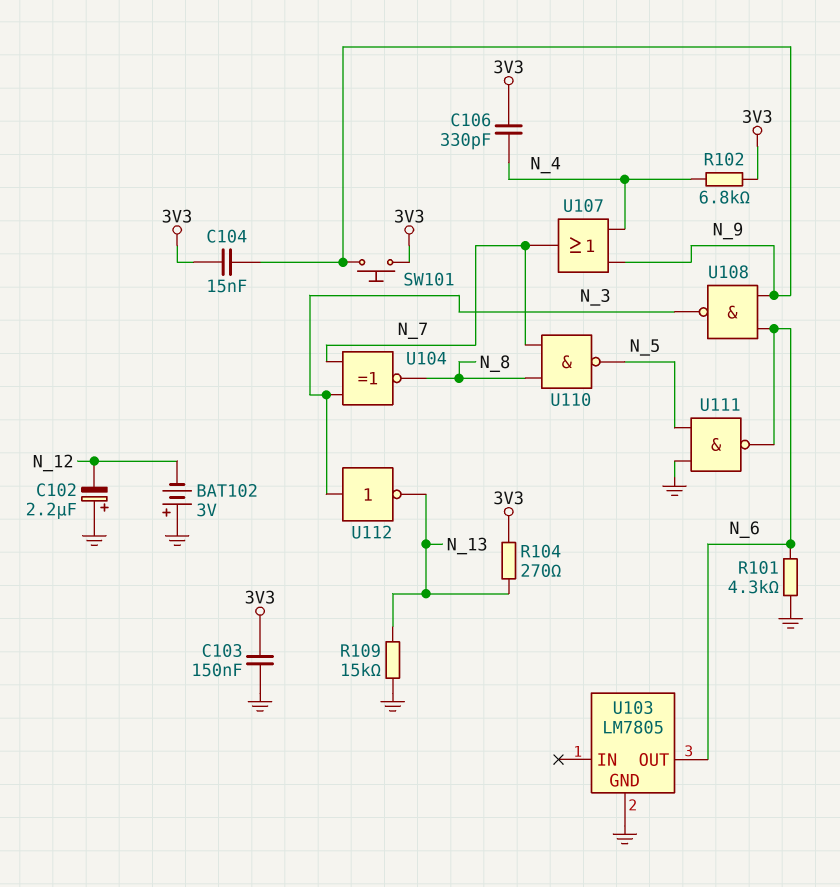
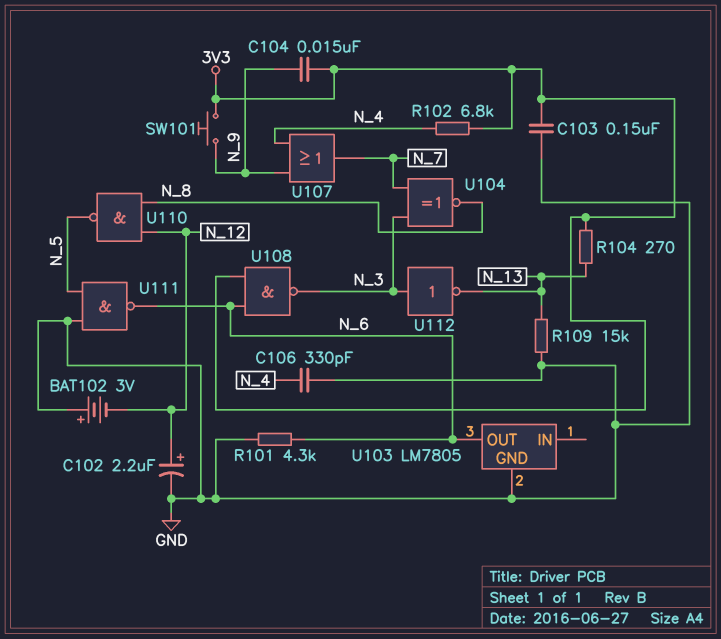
C102: 2.2uF (plus GND, minus N_12) -> 2.2uF (plus N_12, minus GND)
C106: 330pF (3V3, N_4) -> 330pF (GND, N_4)
U108: NAND (in N_6, in N_9, out N_3) -> NAND (in 3V3, in N_6, out N_3)
U110: NAND (in N_7, in N_8, out N_5) -> NAND (in N_8, in N_12, out N_5)

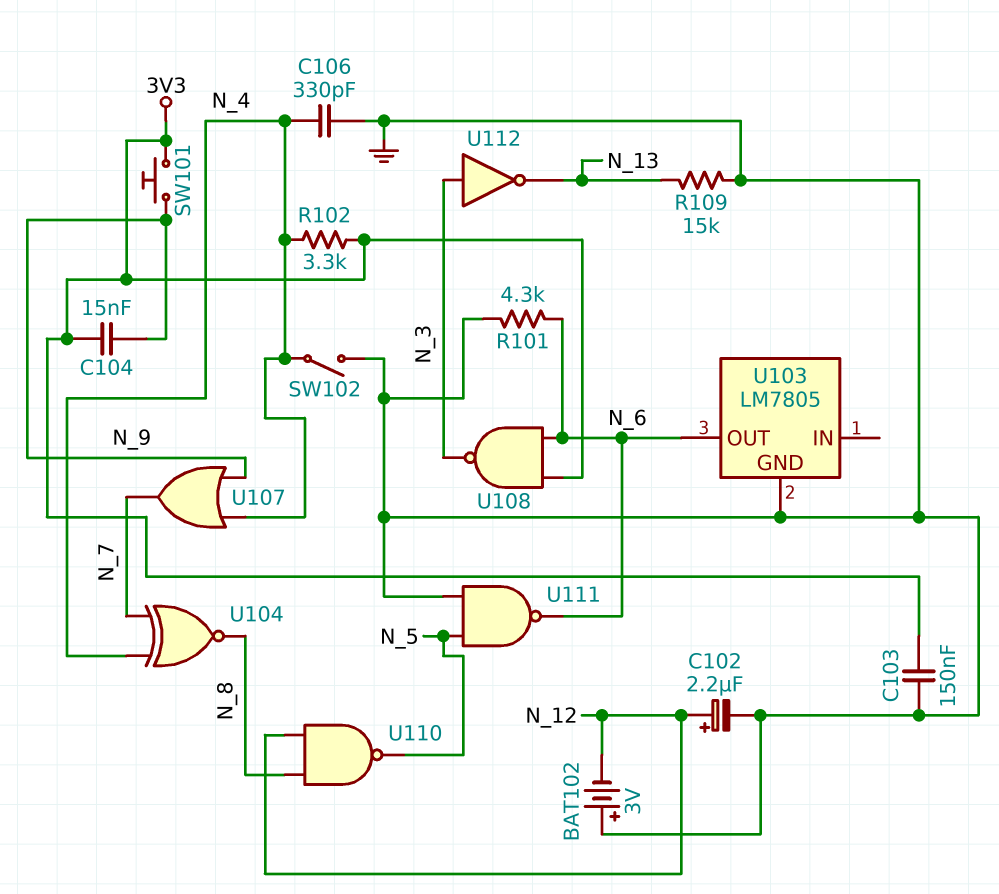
R102: 6.8k (3V3, N_4) -> 3.3k (3V3, N_4)
R104: 270 (3V3, N_13) -> none
SW102: none -> switch (GND, N_4)
U104: XNOR (in N_3, in N_7, out N_8) -> XNOR (in N_4, in N_7, out N_8)

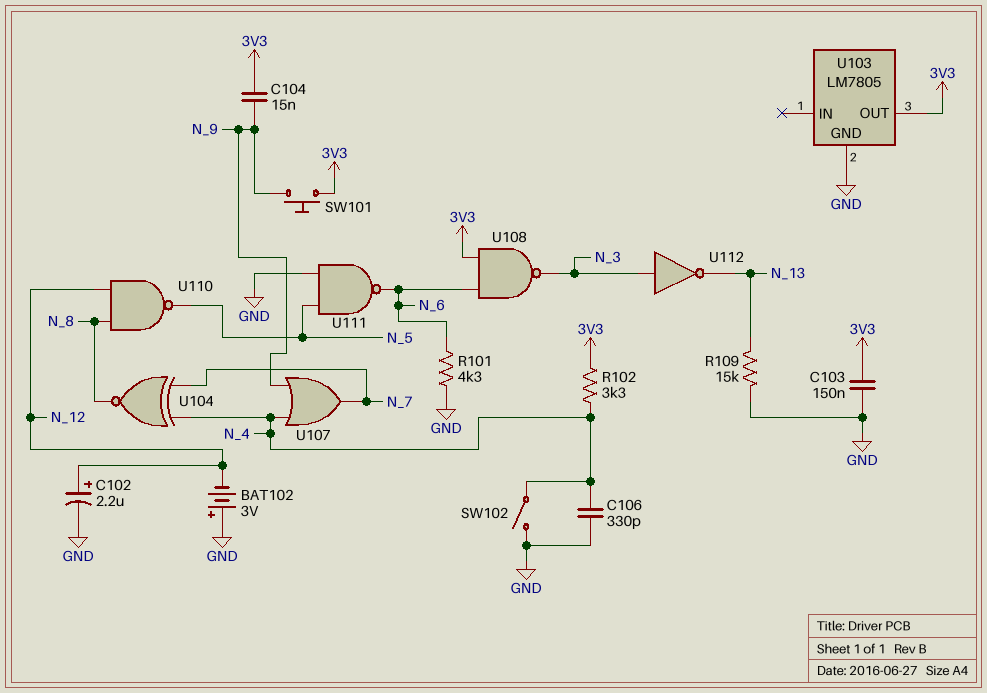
U103 pin OUT: N_6 -> 3V3

